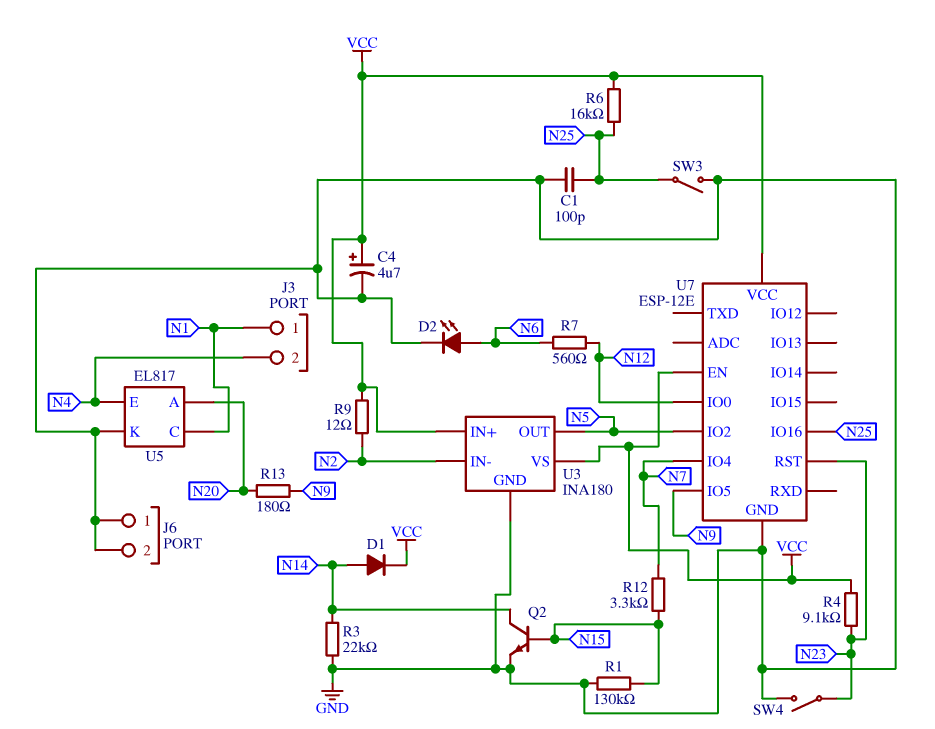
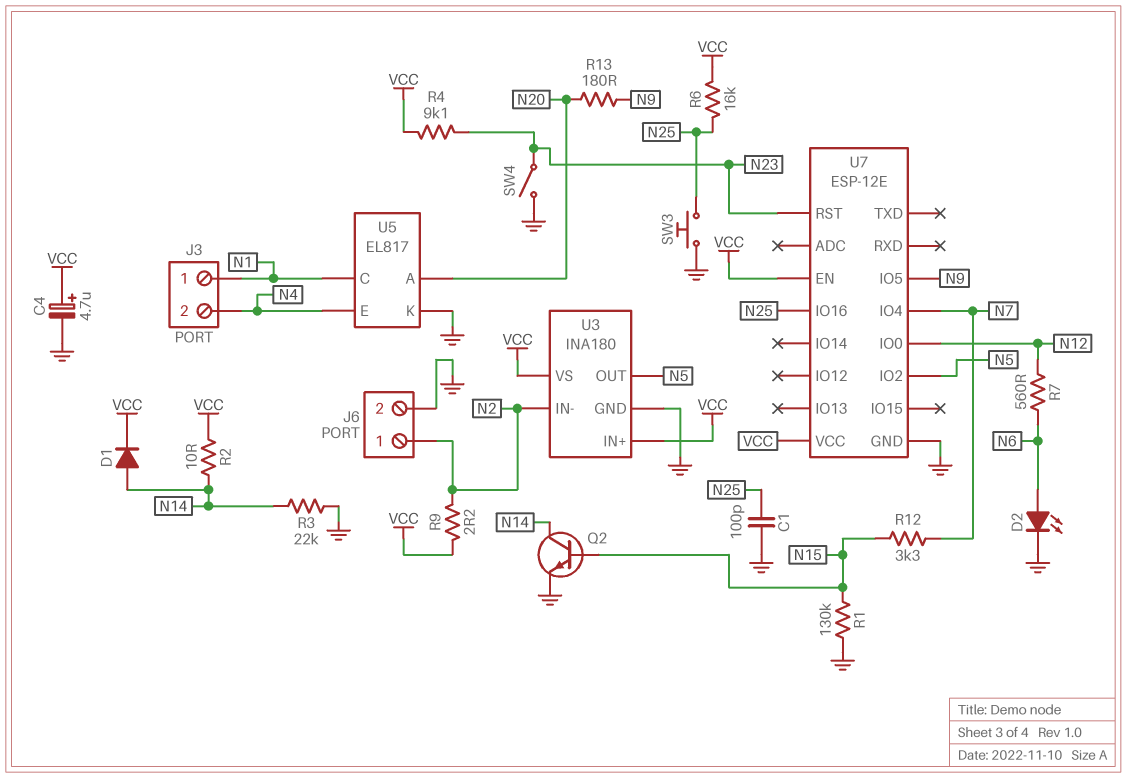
J6 pin 1: GND -> N2
R2: none -> 10 (N14, VCC)
R9: 12 (N2, VCC) -> 2.2 (N2, VCC)
SW3: switch (GND, N25) -> button (GND, N25)

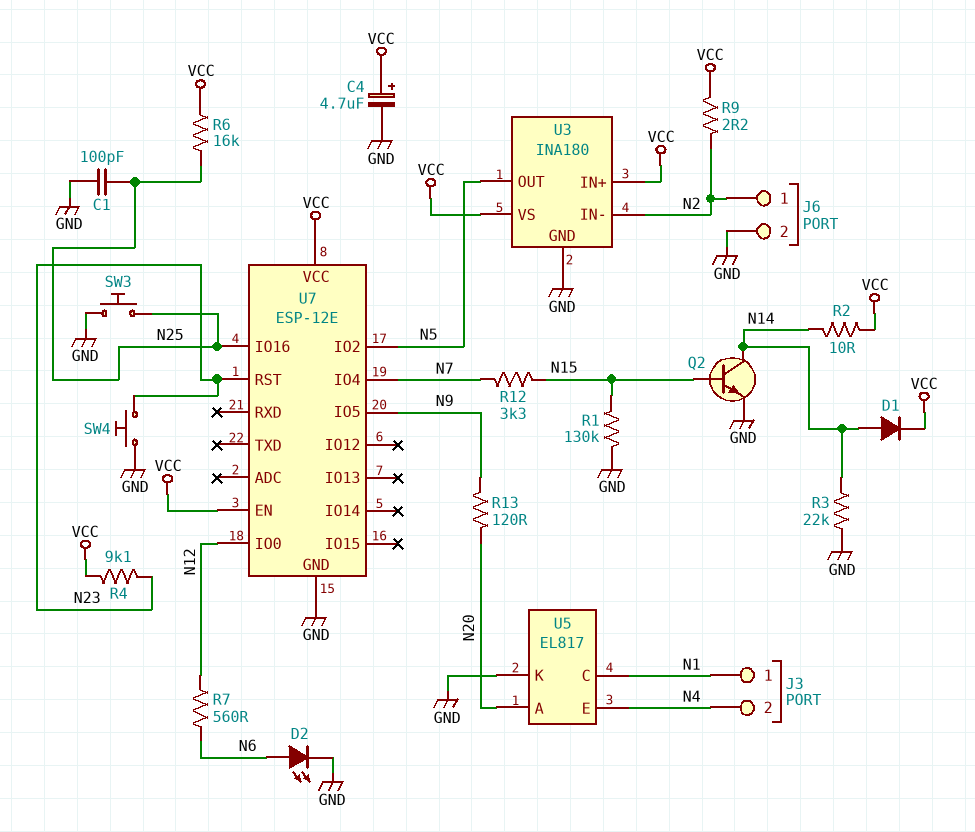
R13: 180 (N9, N20) -> 120 (N9, N20)
SW4: switch (GND, N23) -> button (GND, N23)

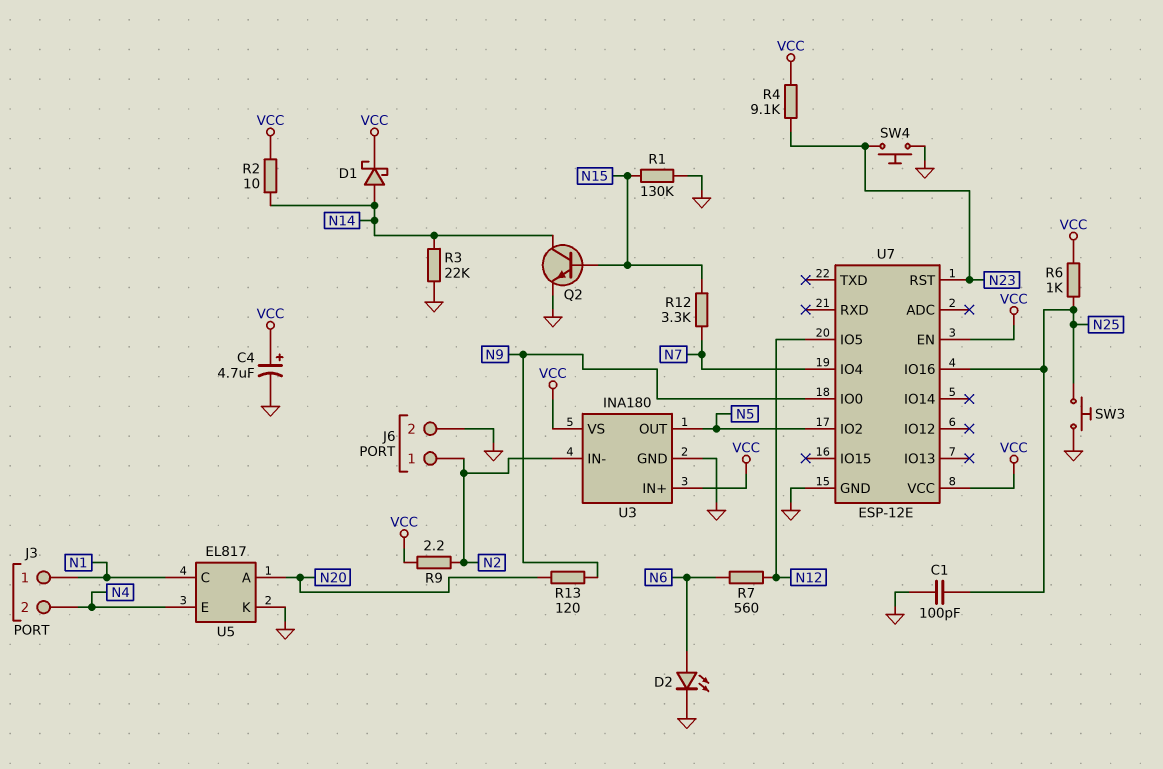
D1: diode (A N14, K VCC) -> schottky (A N14, K VCC)
R6: 16k (N25, VCC) -> 1k (N25, VCC)
U7 pin IO0: N12 -> N9
U7 pin IO5: N9 -> N12

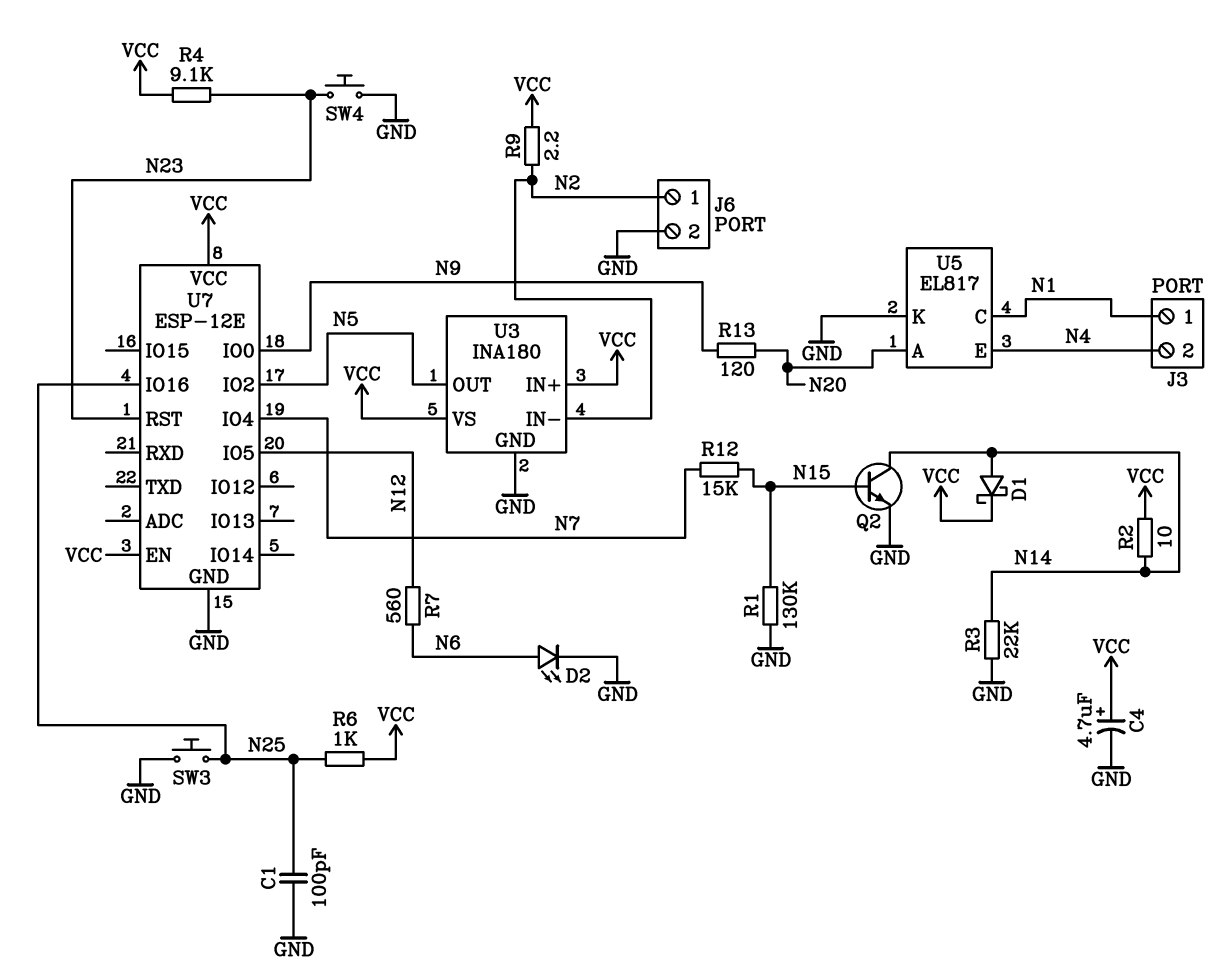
R12: 3.3k (N7, N15) -> 15k (N7, N15)

